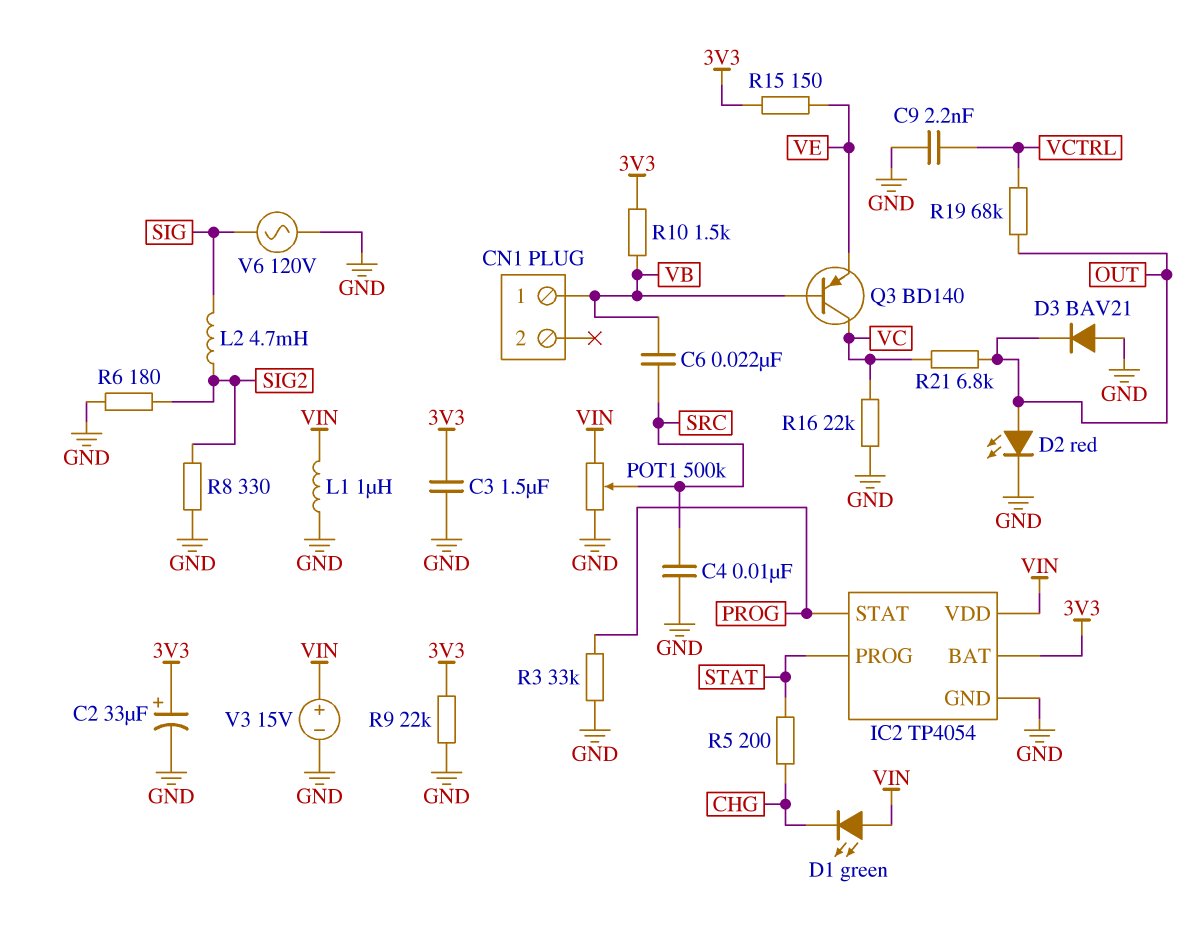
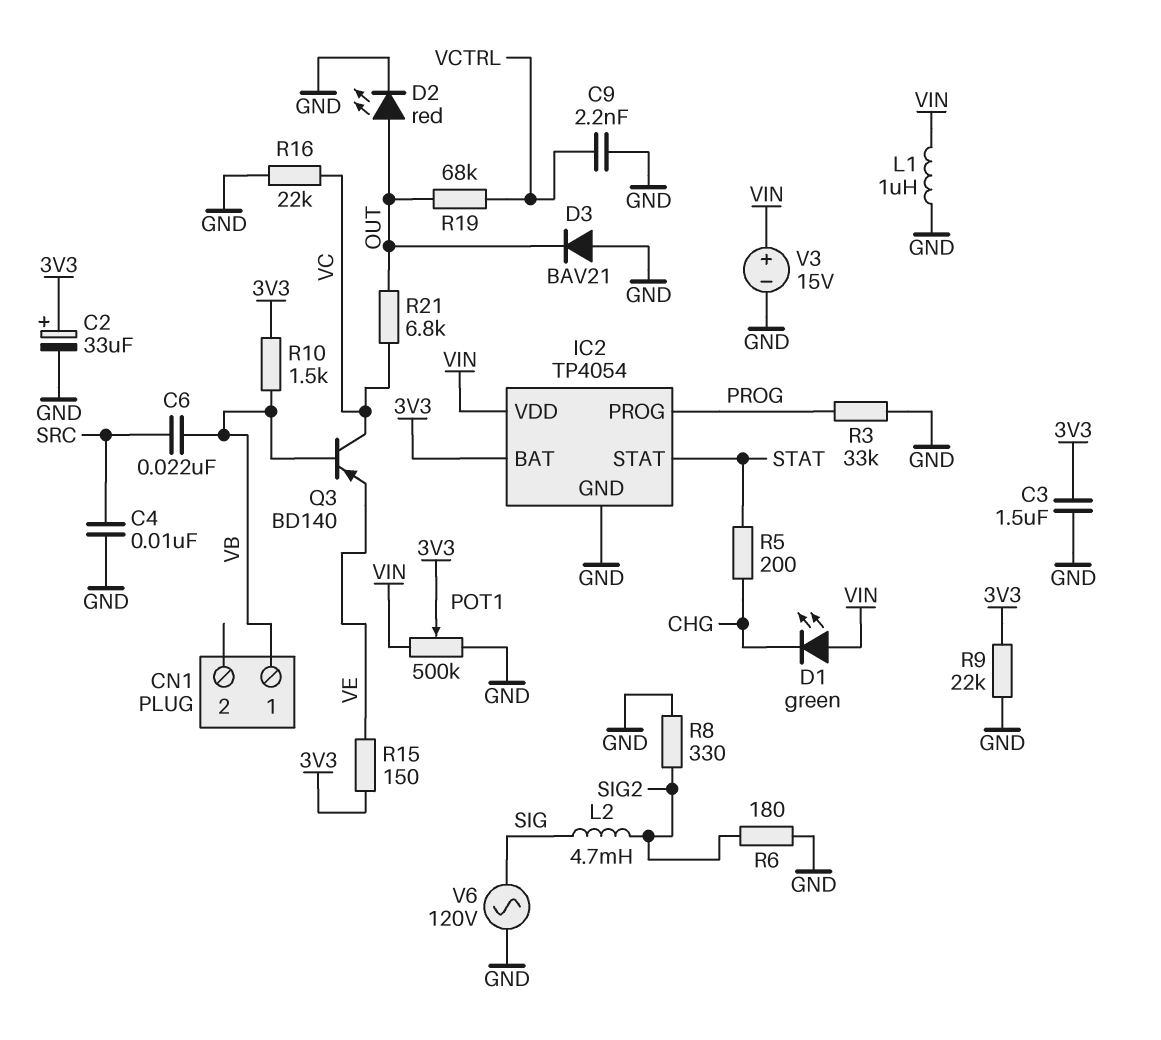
IC2 pin PROG: STAT -> PROG
IC2 pin STAT: PROG -> STAT
POT1: 500k (GND, VIN, wiper SRC) -> 500k (GND, VIN, wiper 3V3)

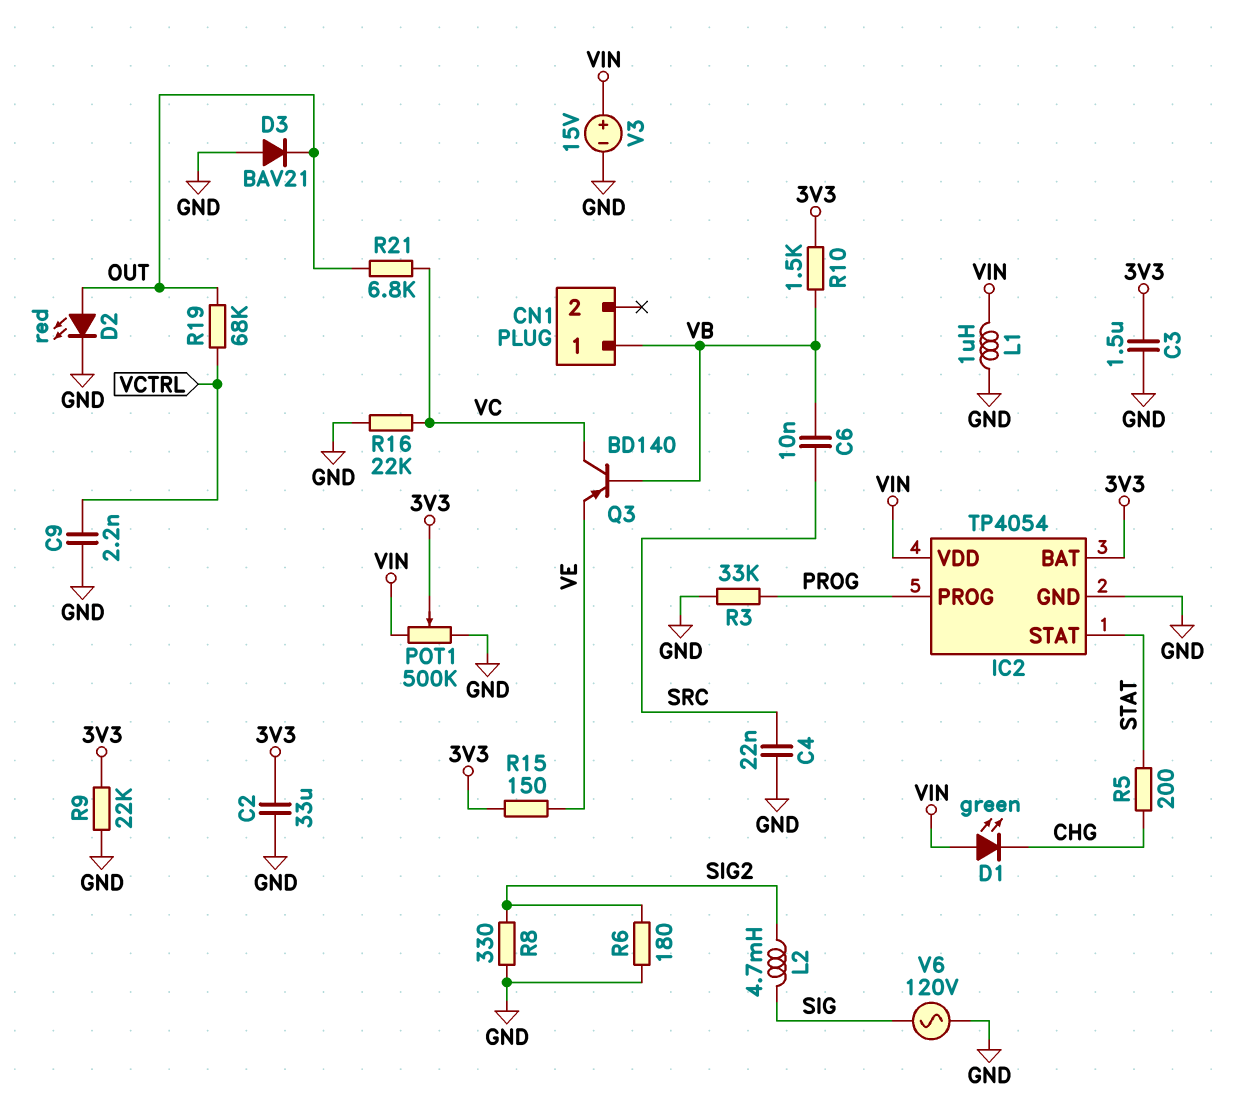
C2: 33uF (plus 3V3, minus GND) -> 33uF (3V3, GND)
C4: 10nF (GND, SRC) -> 22nF (GND, SRC)
C6: 22nF (SRC, VB) -> 10nF (SRC, VB)

